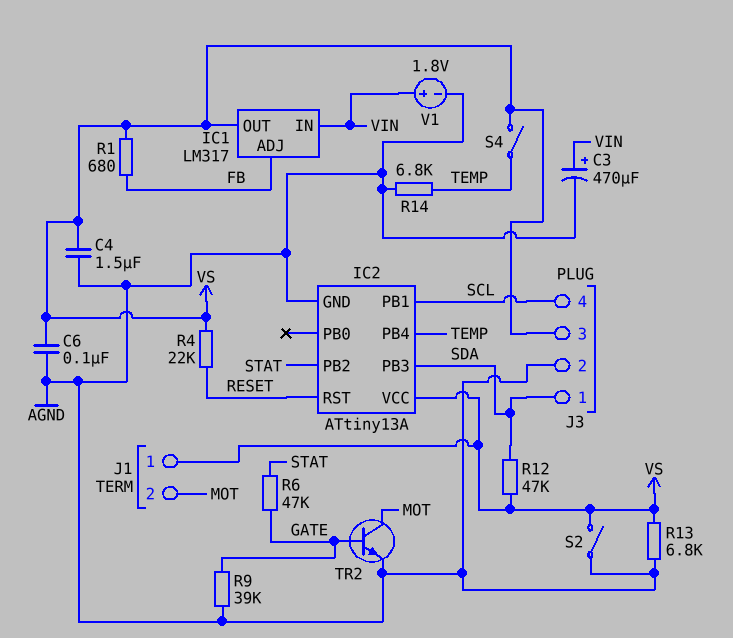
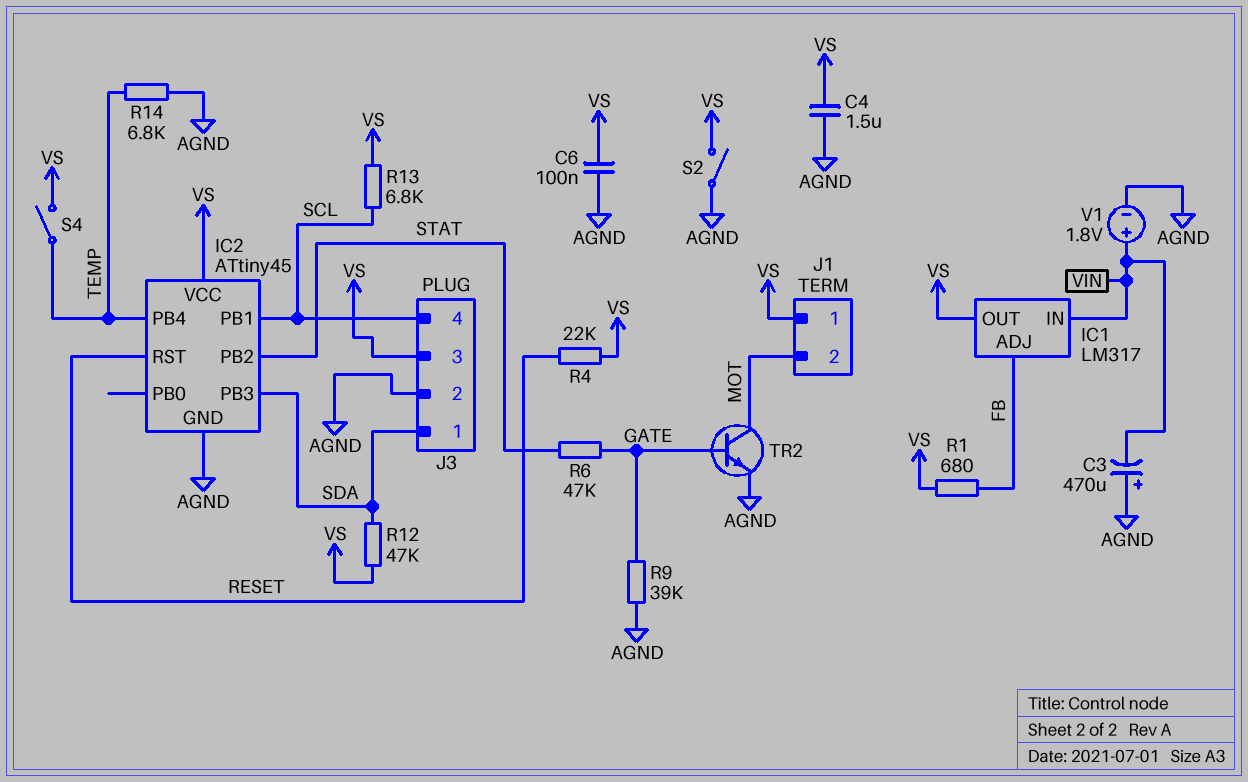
C3: 470uF (plus VIN, minus AGND) -> 470uF (plus AGND, minus VIN)
IC2: ATtiny13A -> ATtiny45
R13: 6.8k (AGND, VS) -> 6.8k (SCL, VS)

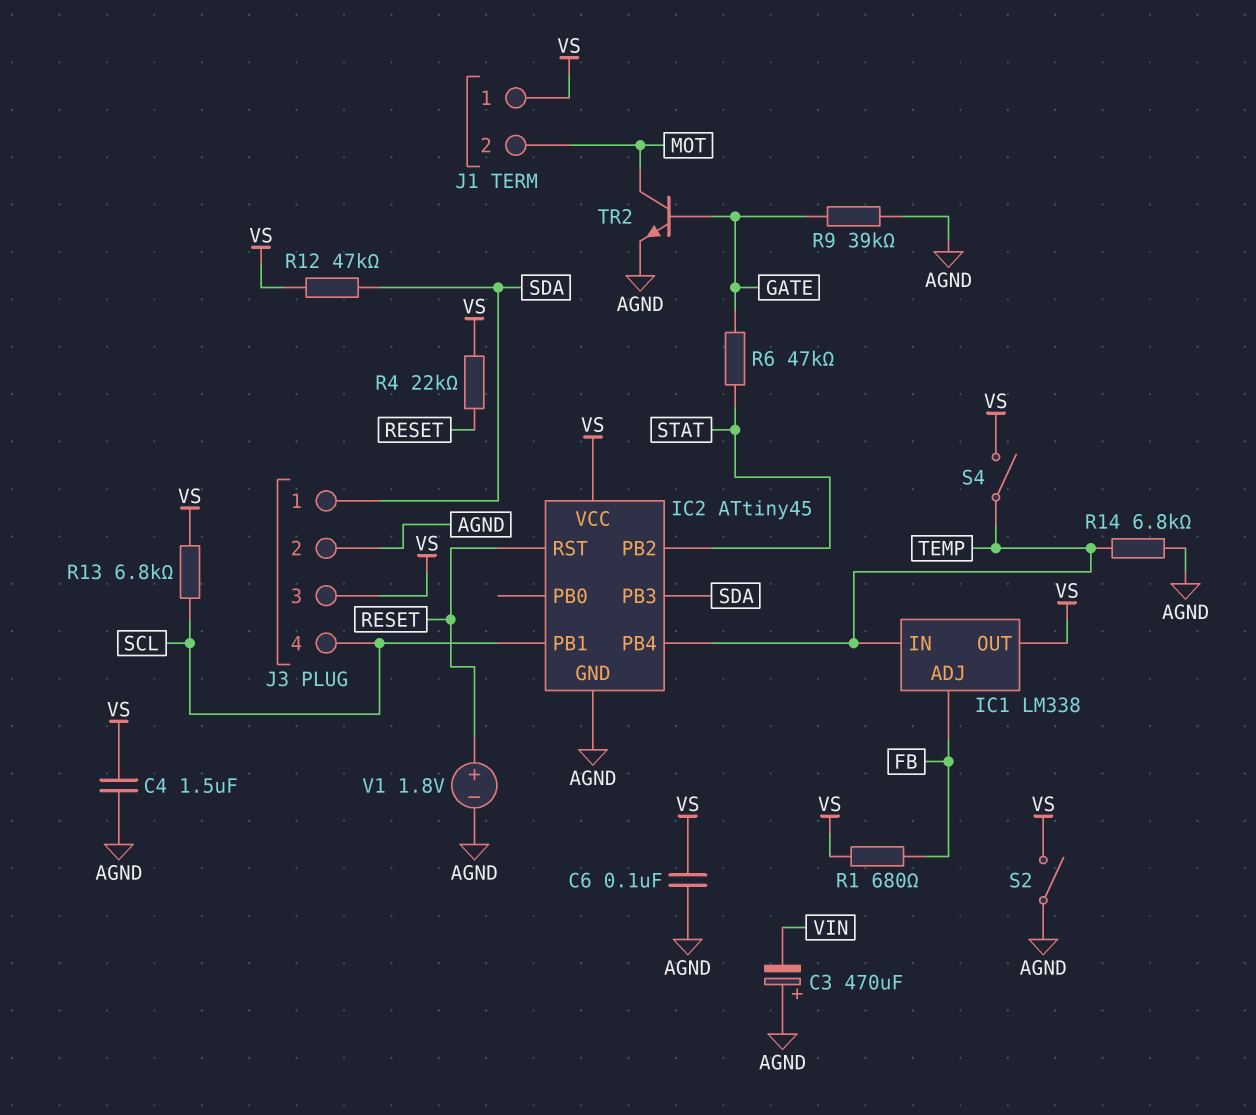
IC1: LM317 -> LM338
IC1 pin IN: VIN -> TEMP
V1: 1.8V (plus VIN, minus AGND) -> 1.8V (plus RESET, minus AGND)

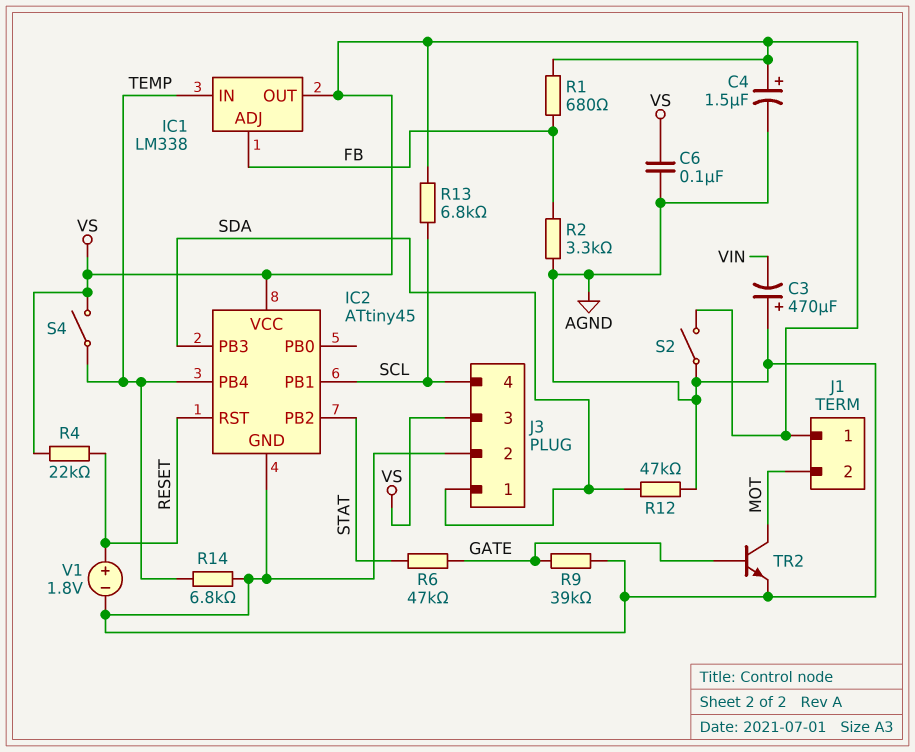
C4: 1.5uF (AGND, VS) -> 1.5uF (plus VS, minus AGND)
R2: none -> 3.3k (AGND, FB)
R12: 47k (SDA, VS) -> 47k (AGND, SDA)

